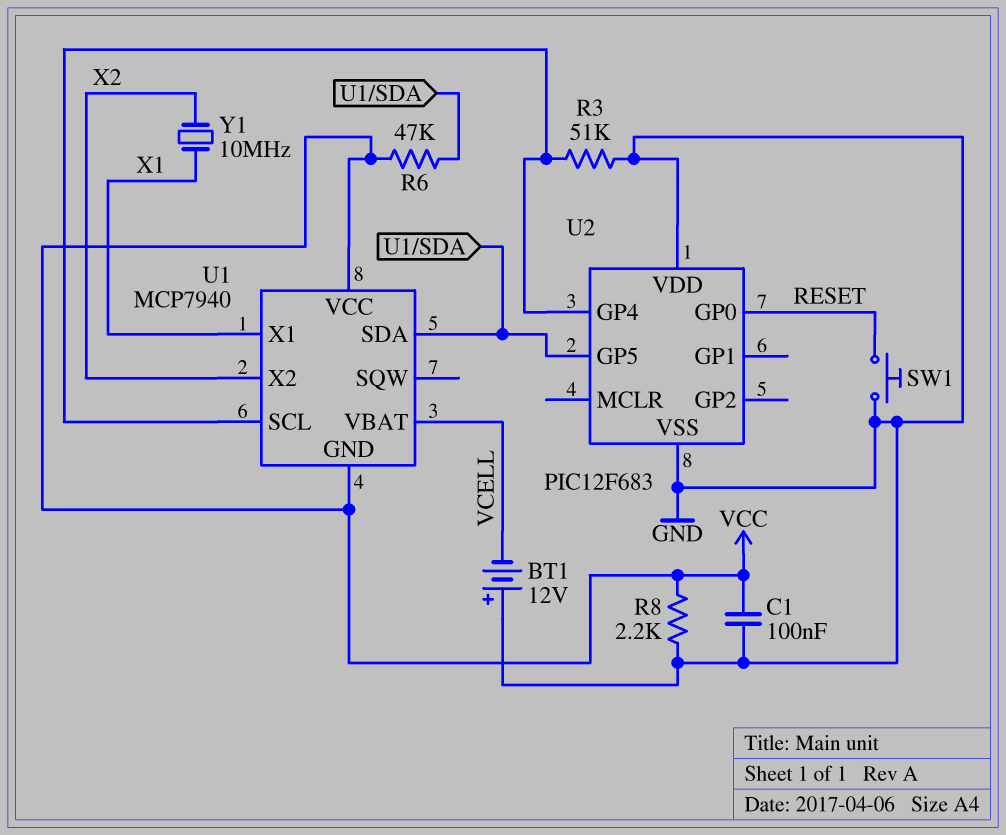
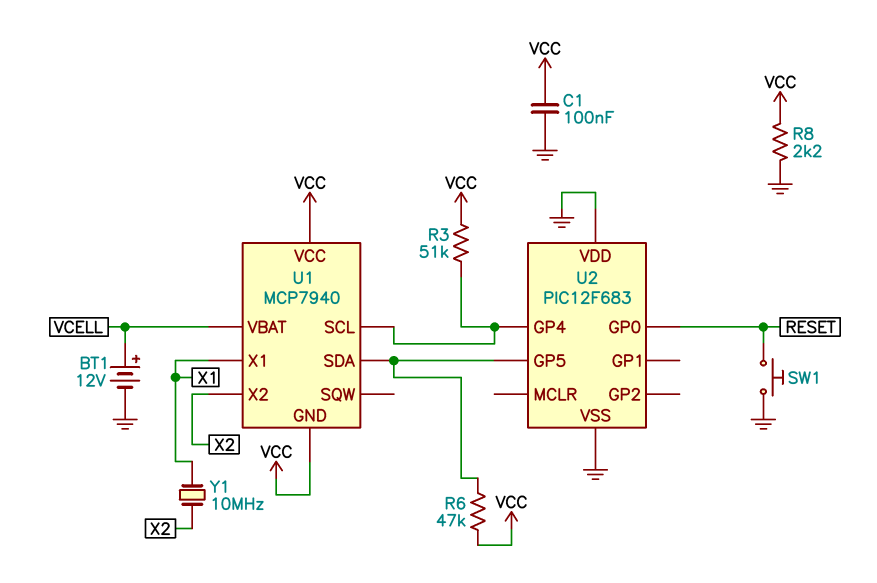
BT1: 12V (plus GND, minus VCELL) -> 12V (plus VCELL, minus GND)
R3: 51k (GND, U1/SCL) -> 51k (U1/SCL, VCC)

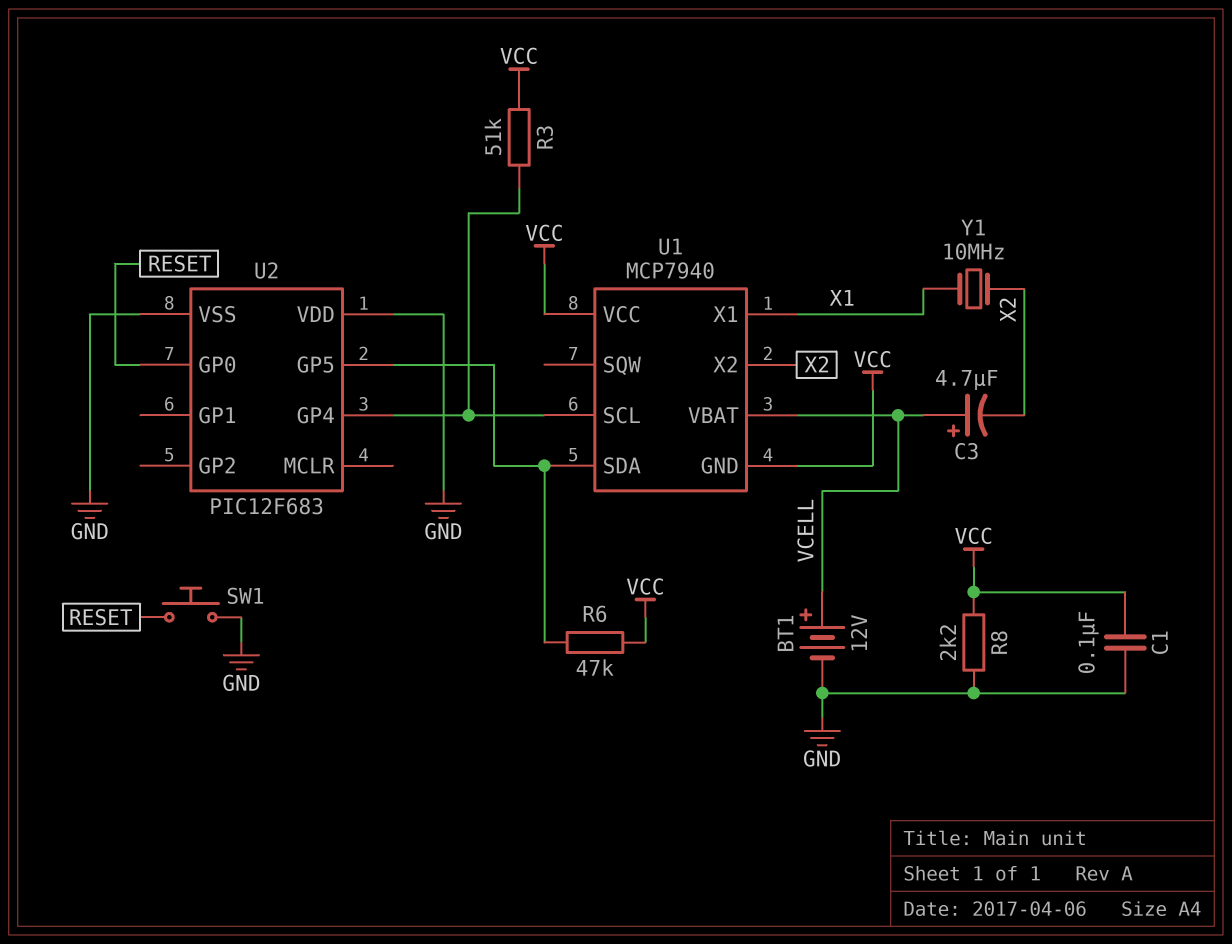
C3: none -> 4.7uF (plus VCELL, minus X2)

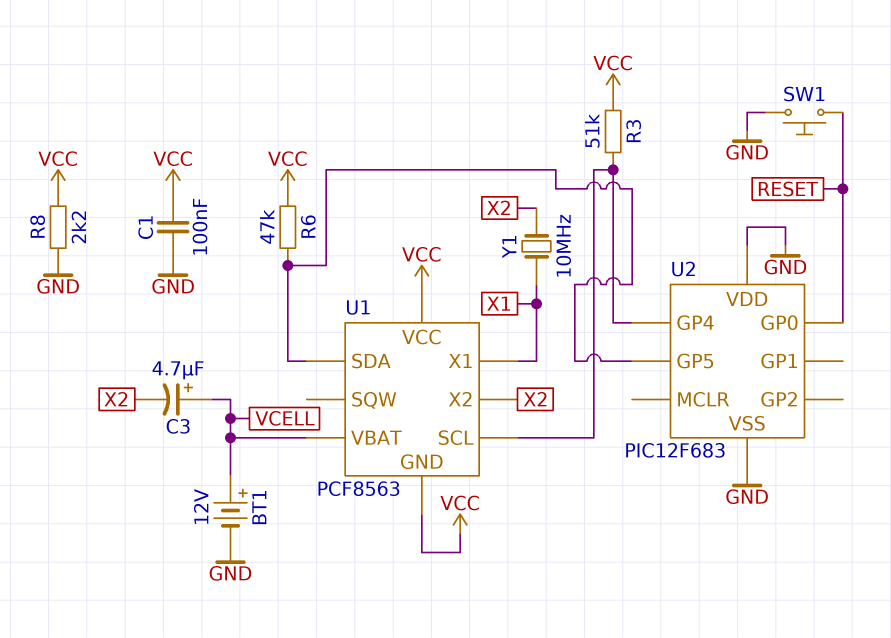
U1: MCP7940 -> PCF8563

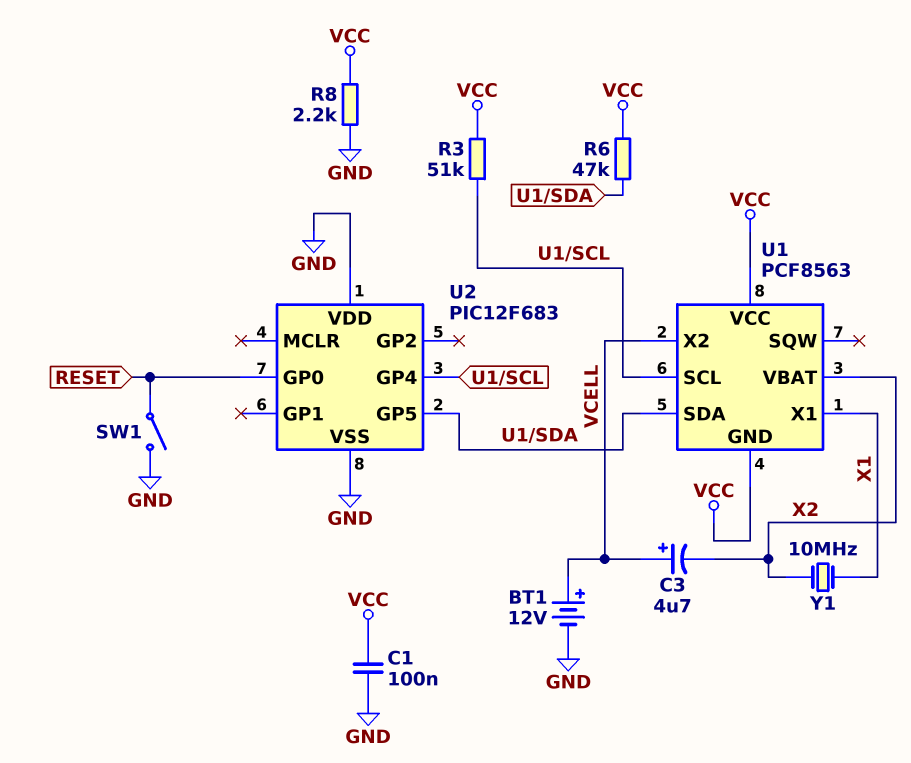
SW1: button (GND, RESET) -> switch (GND, RESET)
U1 pin VBAT: VCELL -> X2
U1 pin X2: X2 -> VCELL

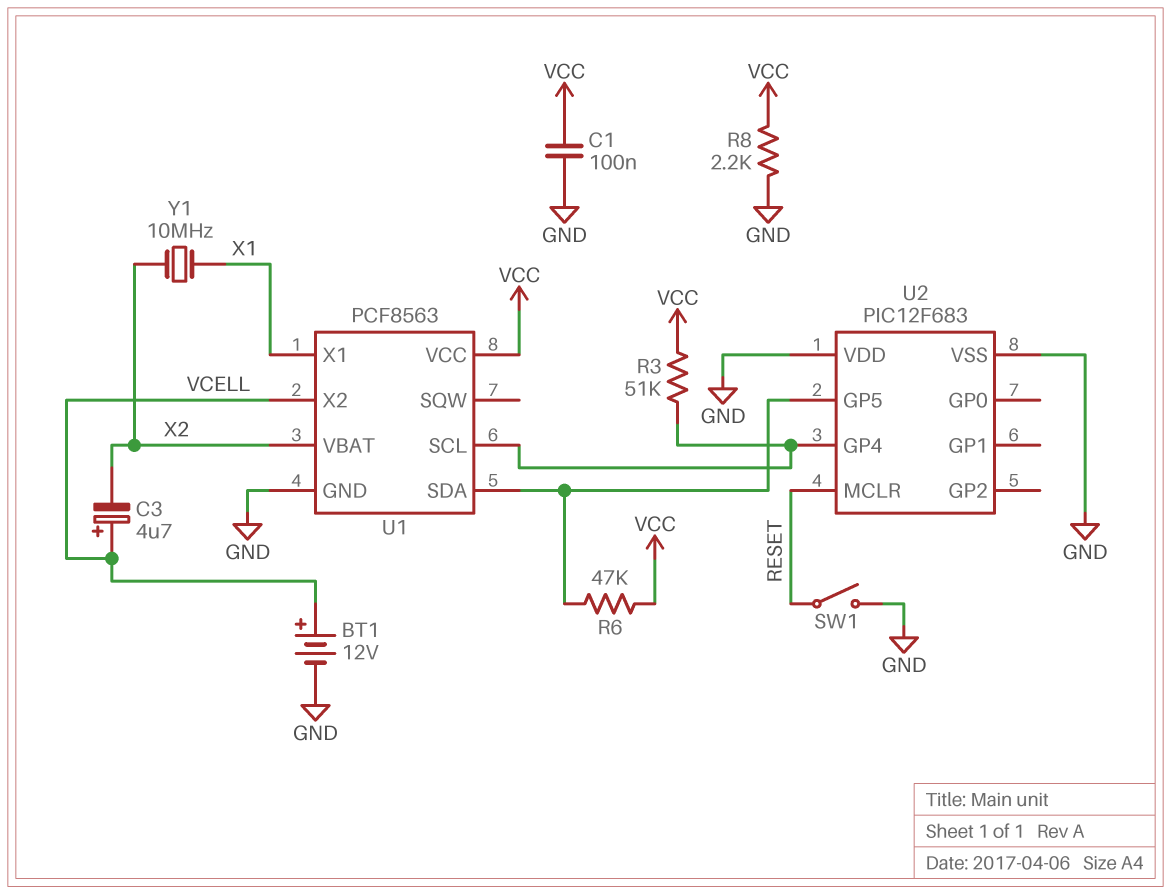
U1 pin GND: VCC -> GND
U2 pin GP0: RESET -> none
U2 pin MCLR: none -> RESET

